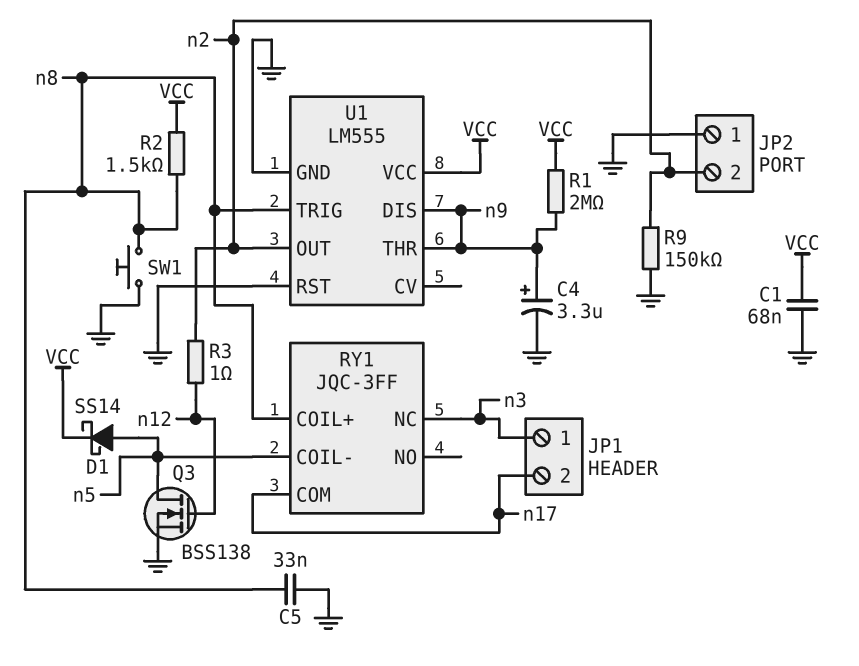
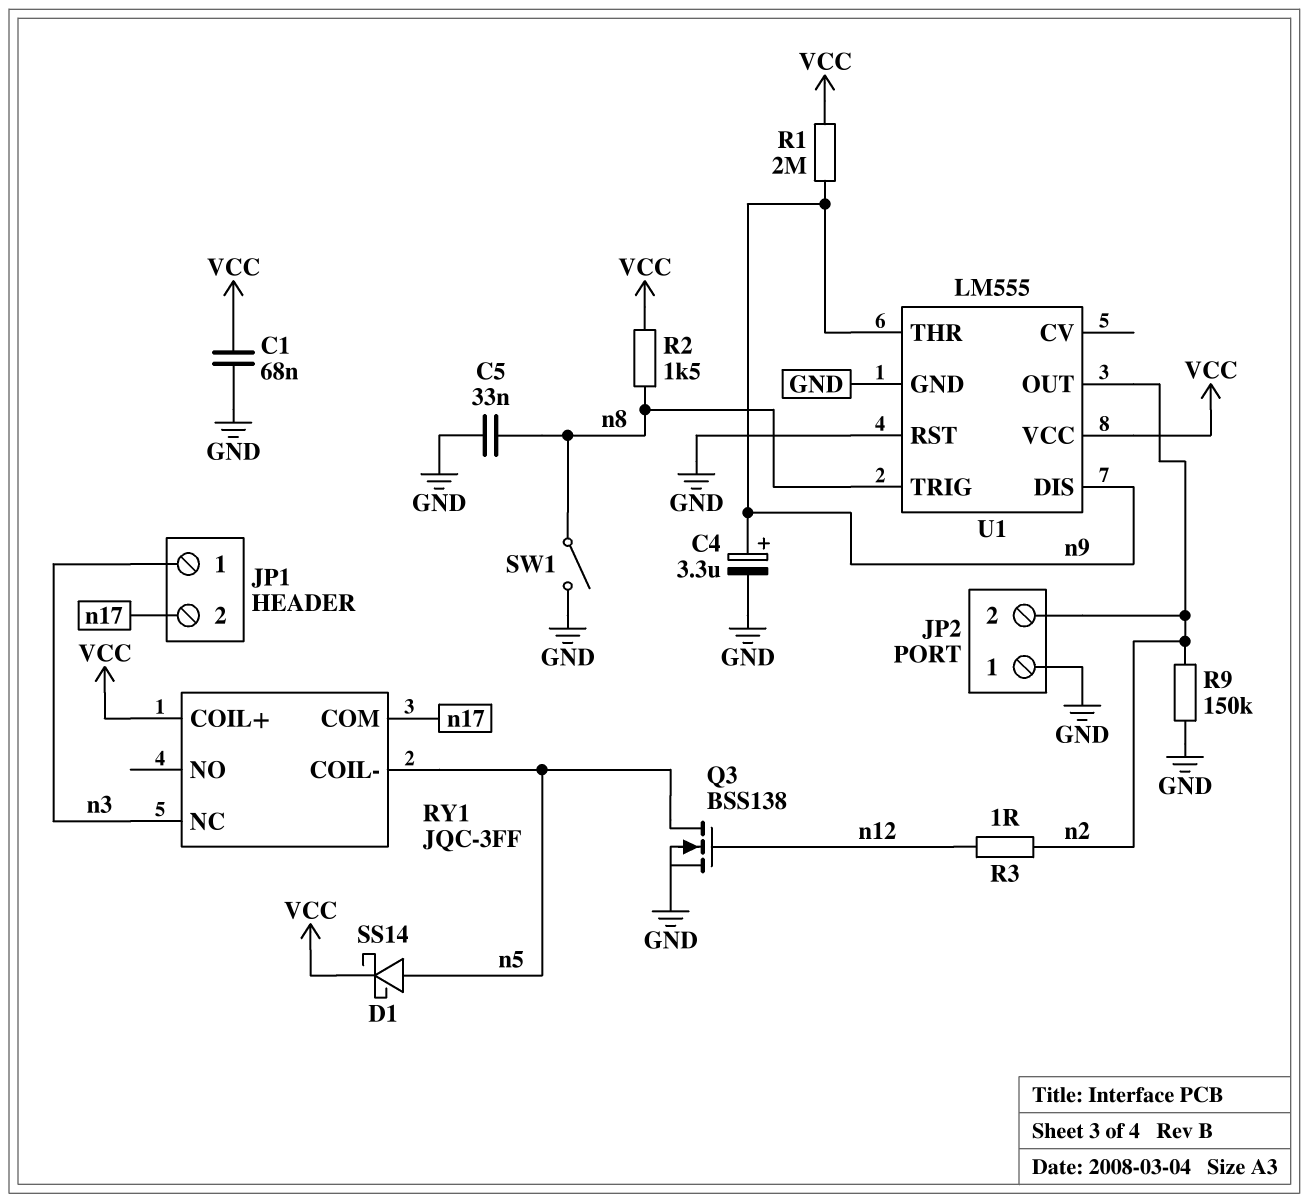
RY1 pin COIL+: n8 -> VCC
SW1: button (GND, n8) -> switch (GND, n8)

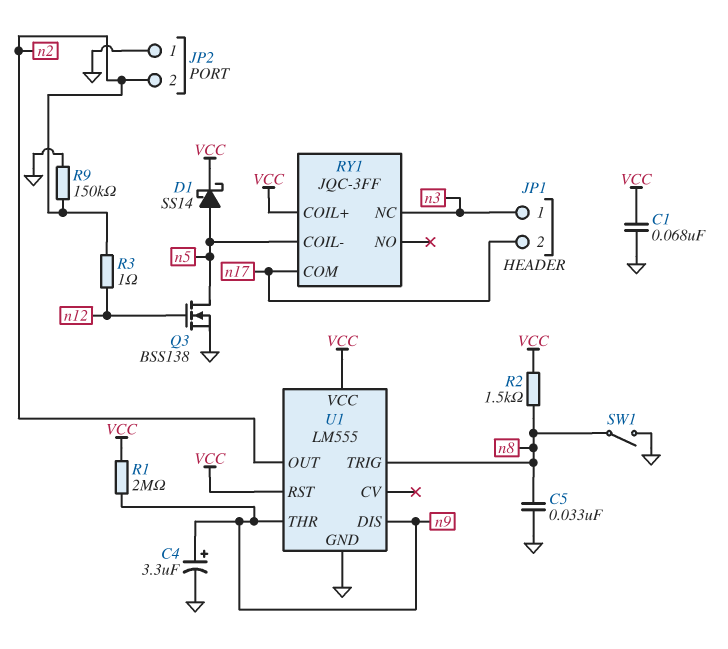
U1 pin RST: GND -> VCC

